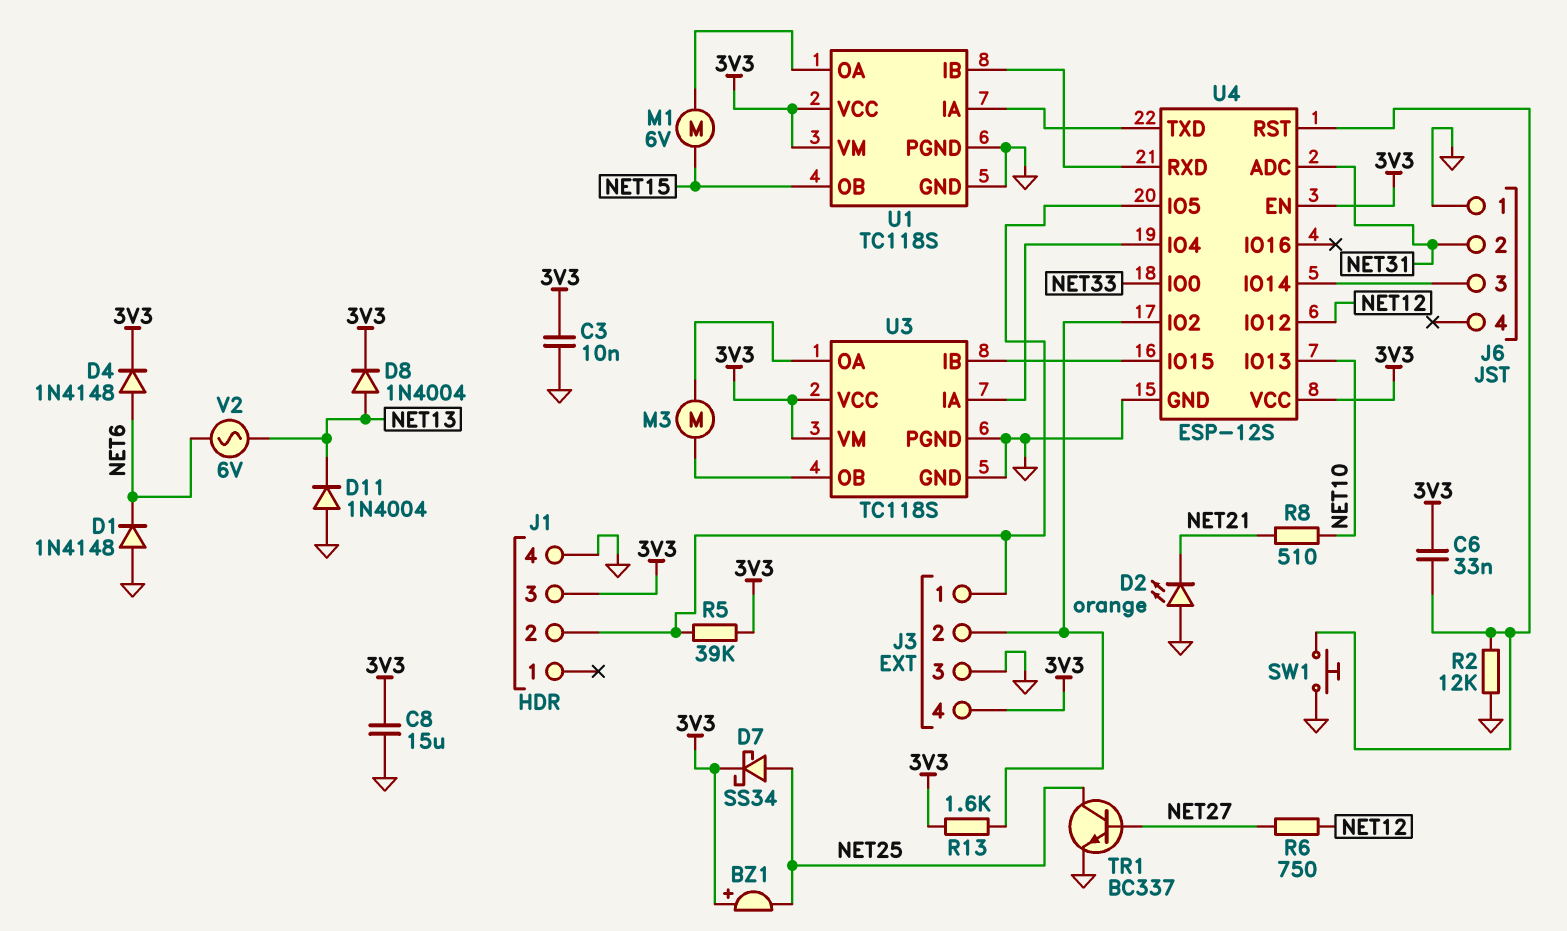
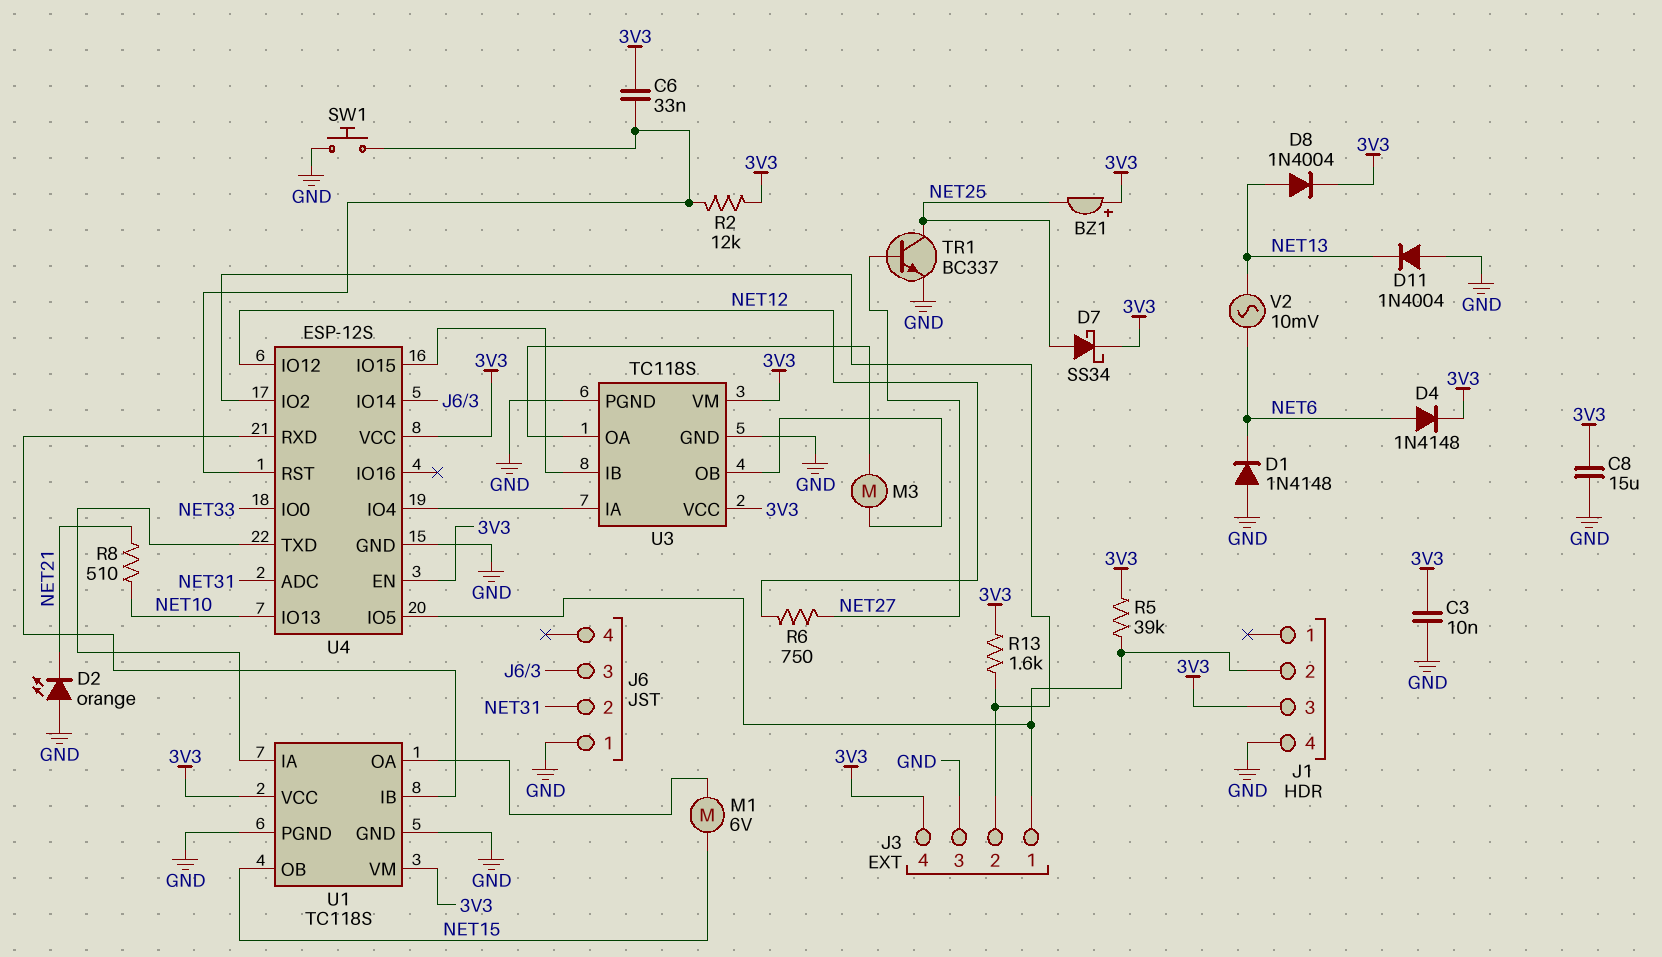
R2: 12k (GND, U4/RST) -> 12k (3V3, U4/RST)
V2: AC 6V (NET6, NET13) -> AC 10mV (NET6, NET13)

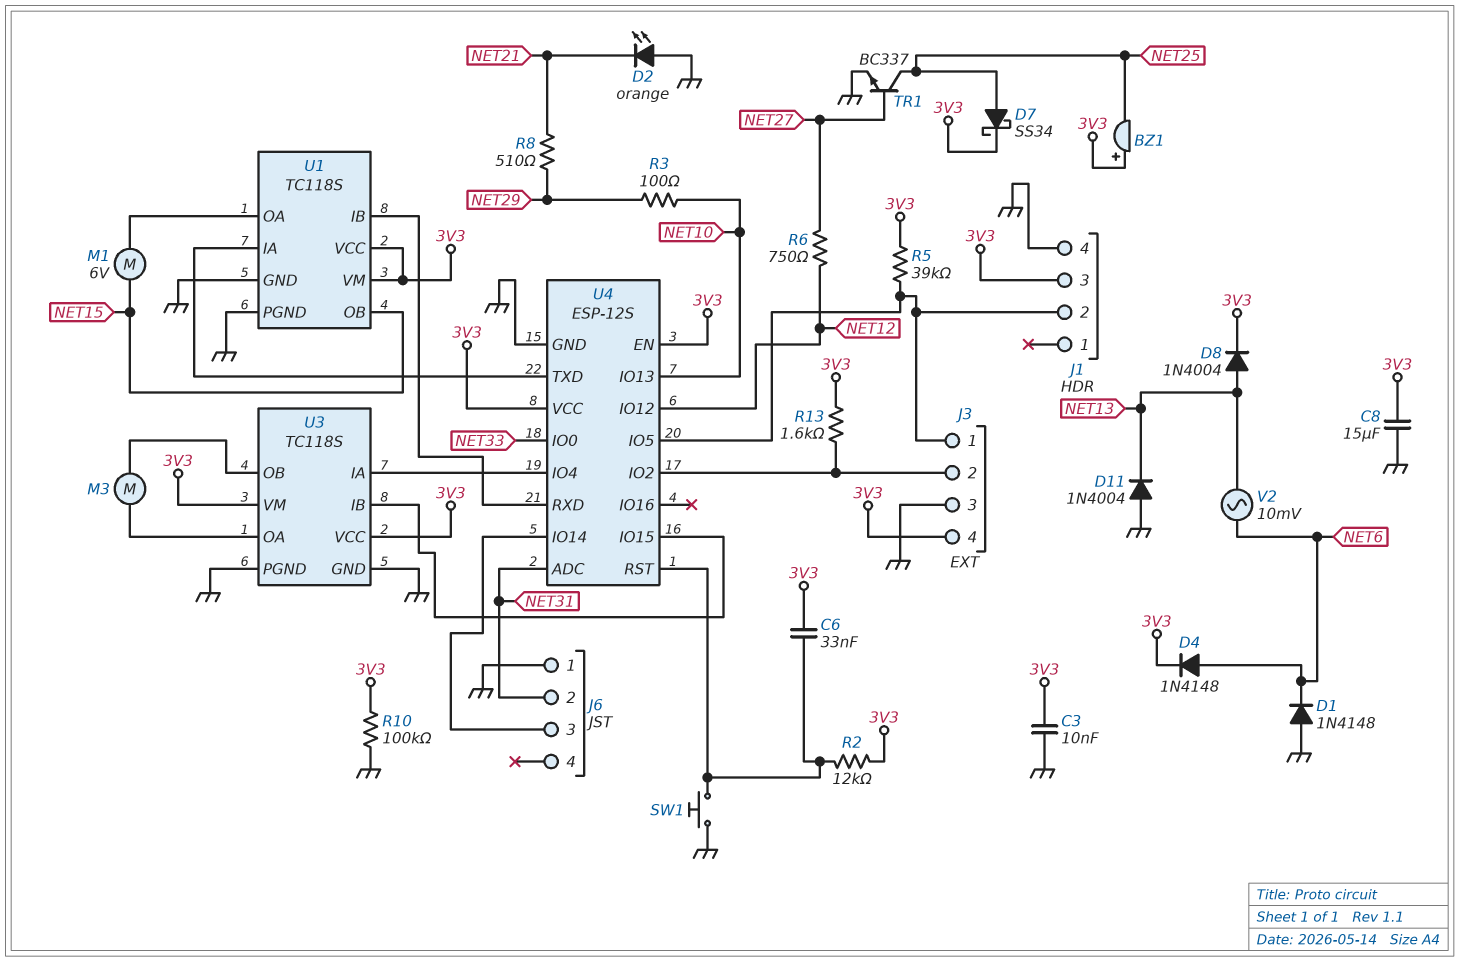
R3: none -> 100 (NET10, NET29)
R8: 510 (NET10, NET21) -> 510 (NET21, NET29)
R10: none -> 100k (3V3, GND)

